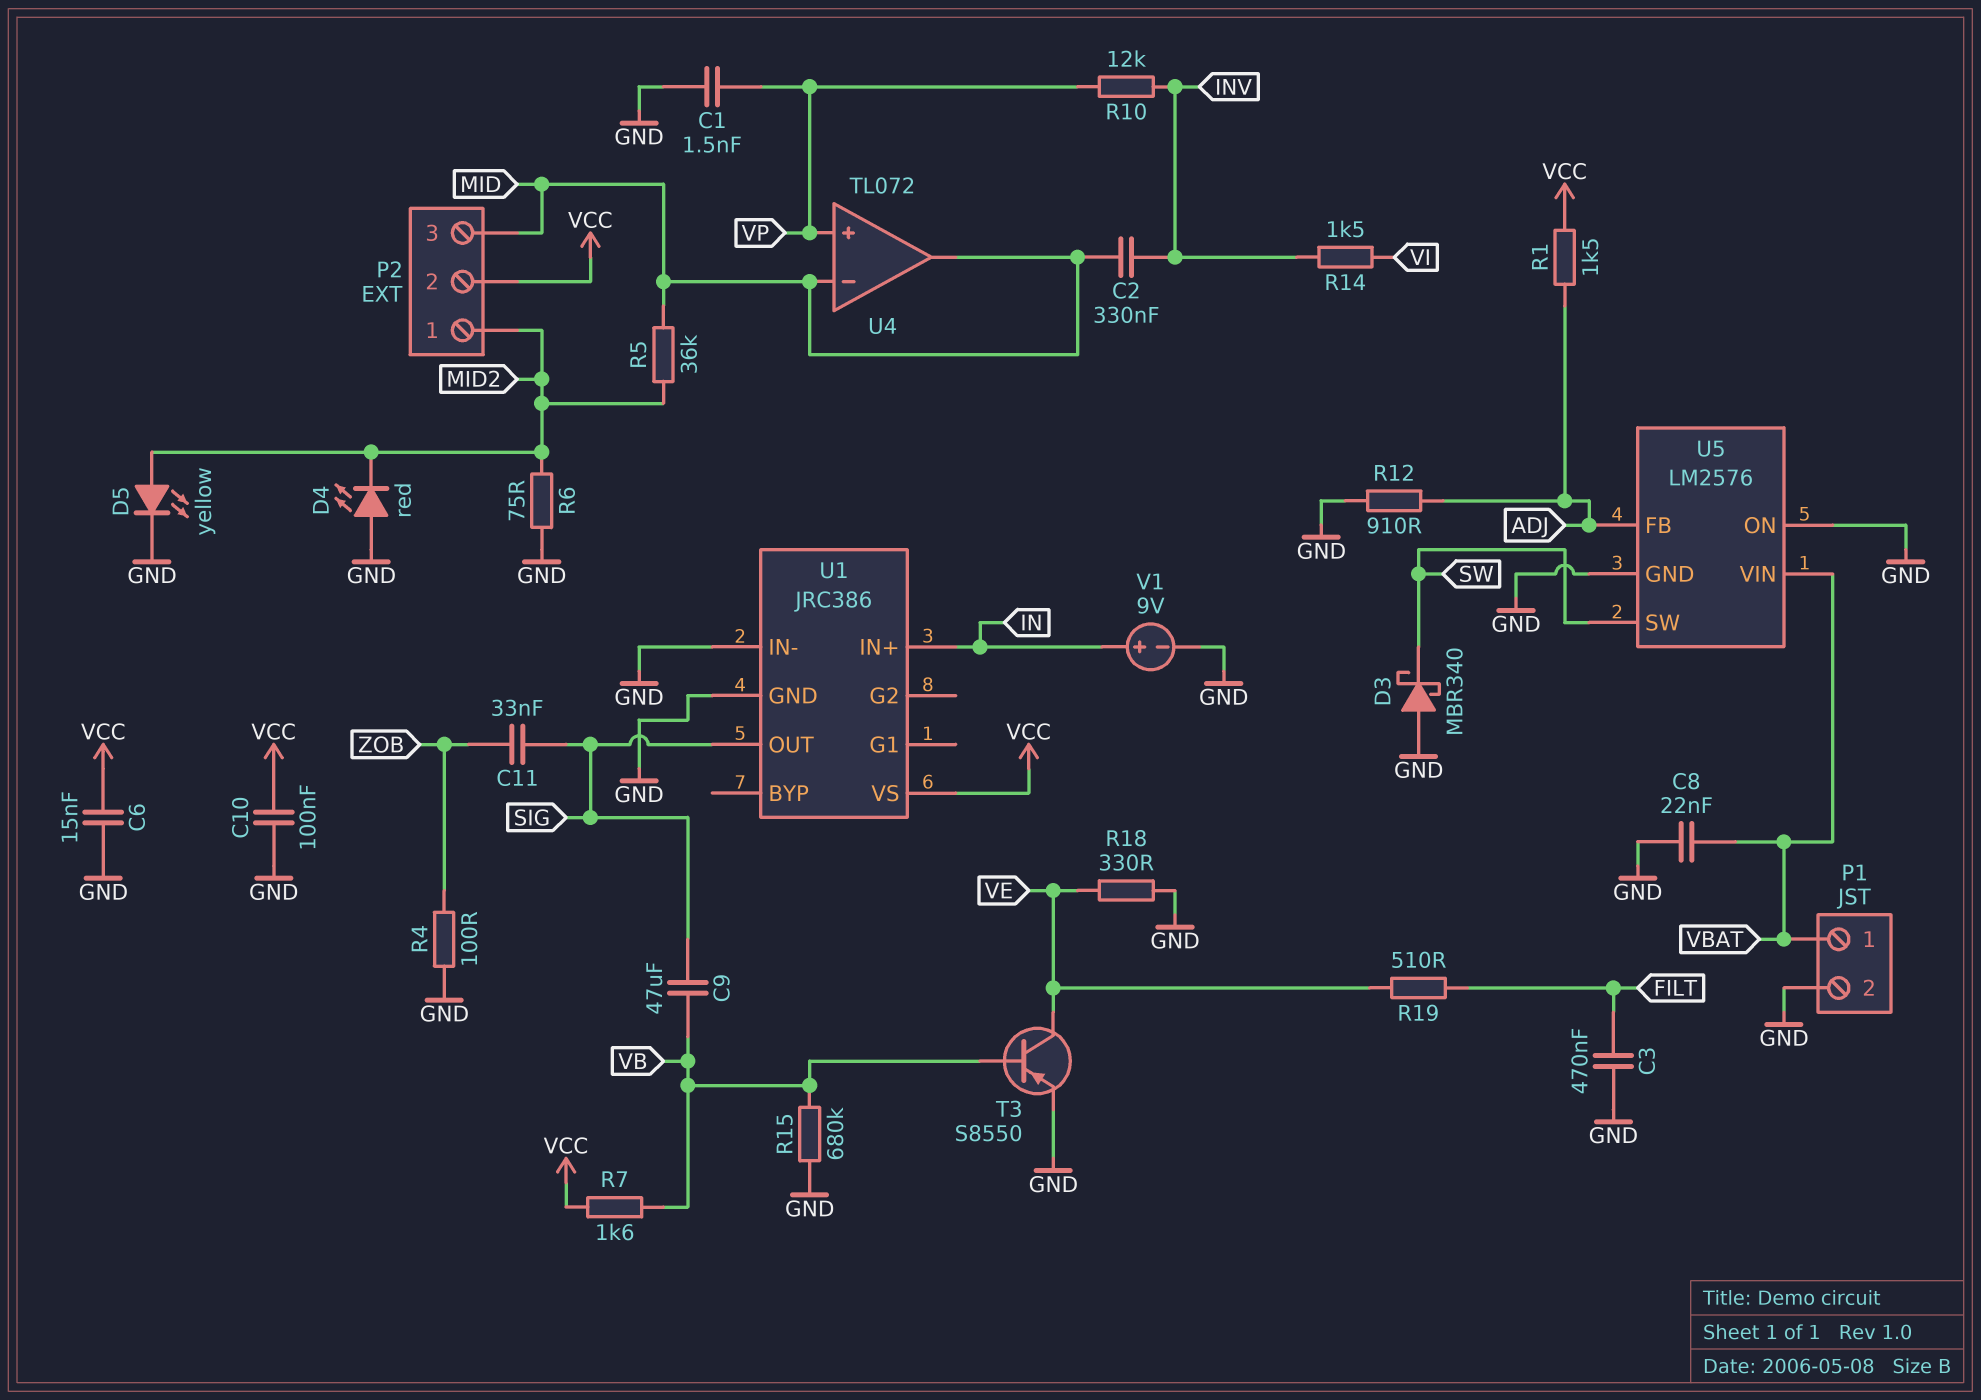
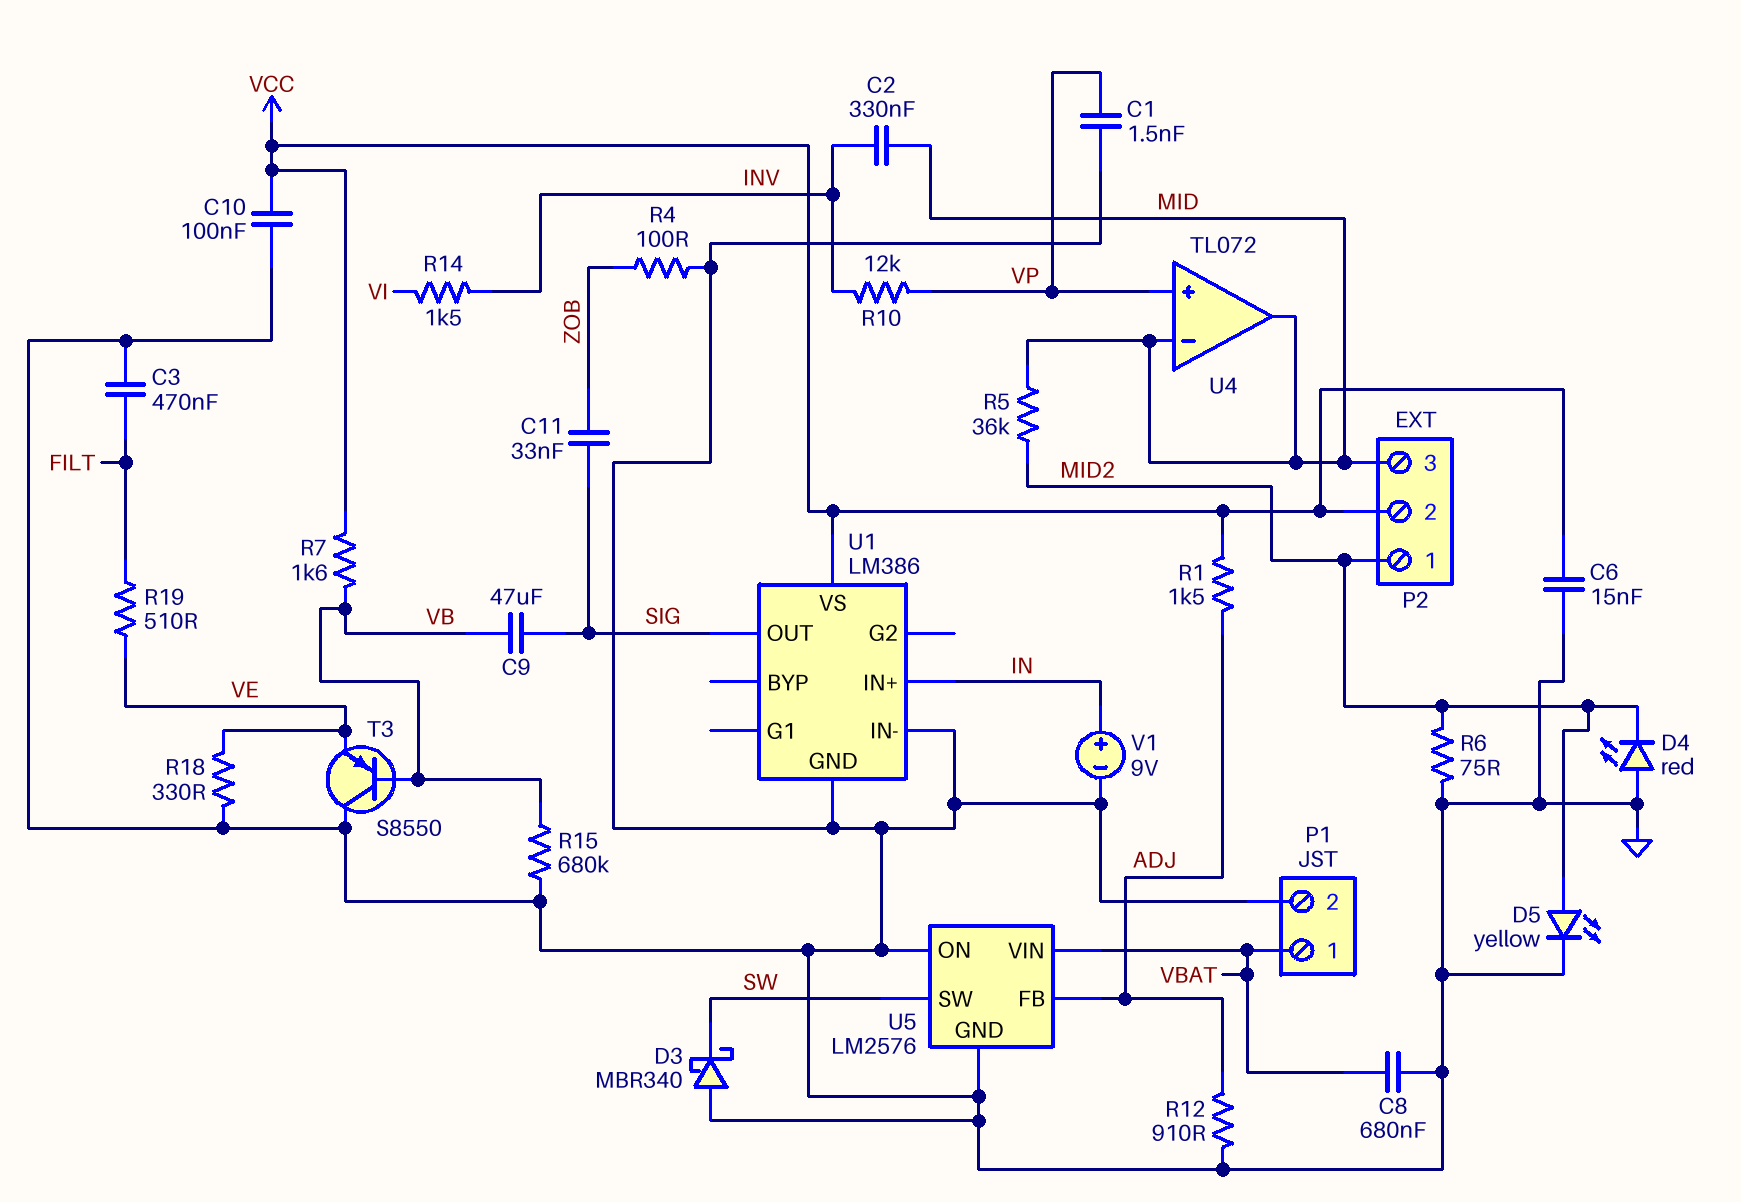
C8: 22nF (GND, VBAT) -> 680nF (GND, VBAT)
T3: PNP S8550 (B VB, C VE, E GND) -> PNP S8550 (B VB, C GND, E VE)
U1: JRC386 -> LM386

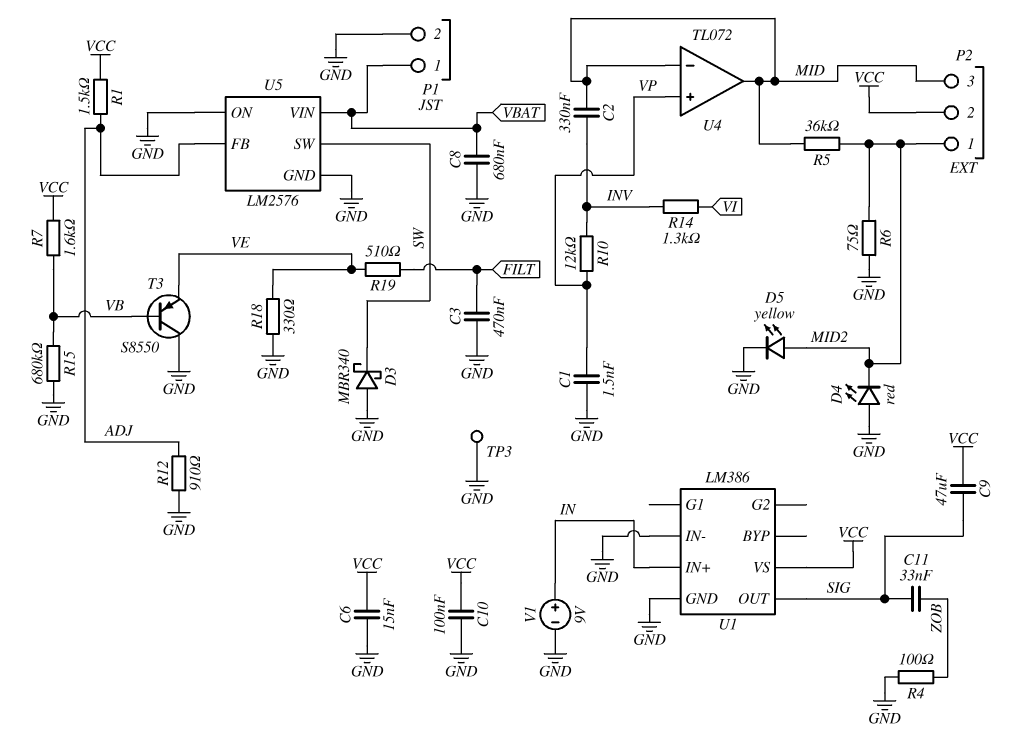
C9: 47uF (SIG, VB) -> 47uF (SIG, VCC)
R14: 1.5k (INV, VI) -> 1.3k (INV, VI)
TP3: none -> test point (GND)

